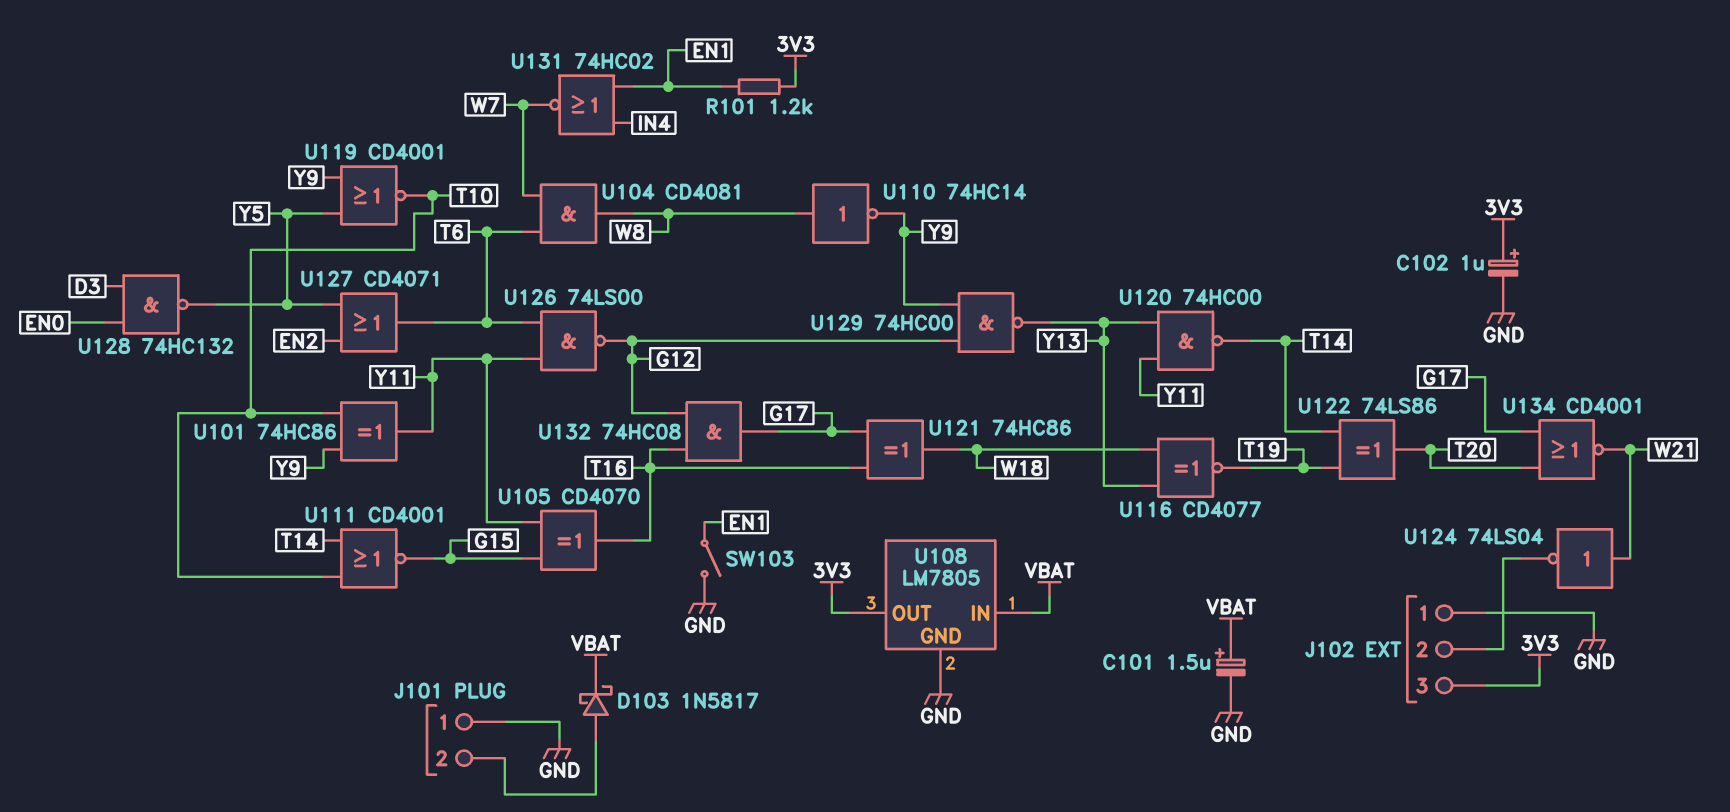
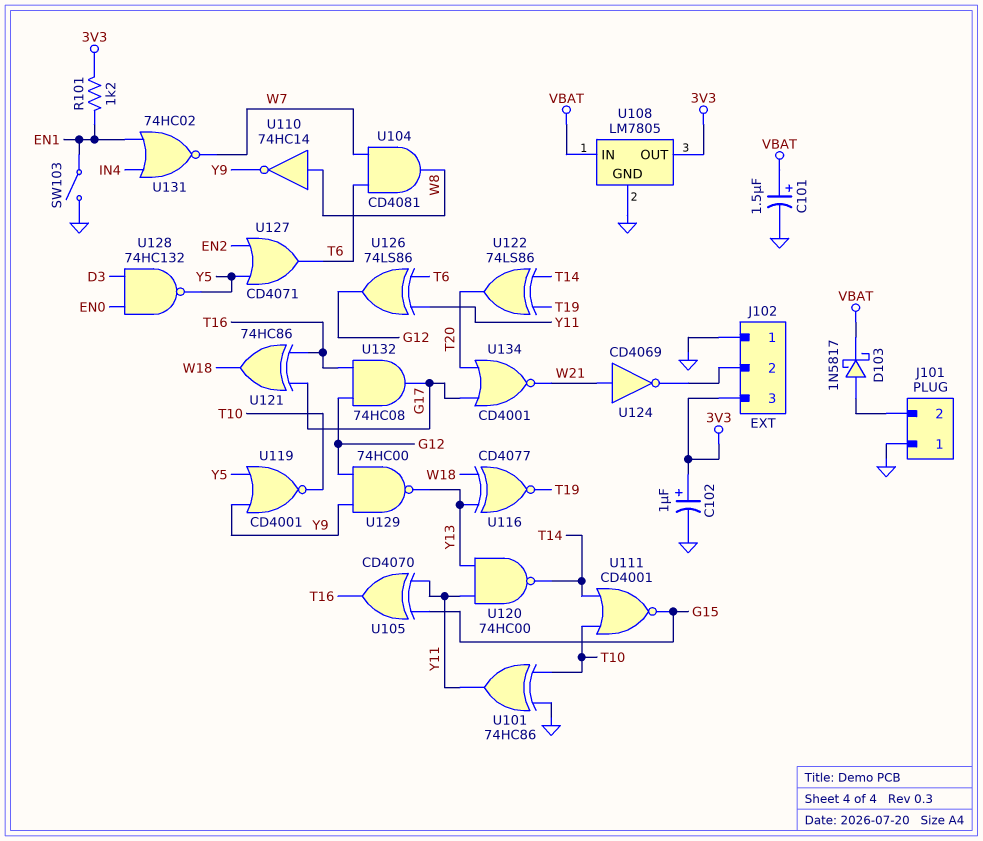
U101: XOR 74HC86 (in T10, in Y9, out Y11) -> XOR 74HC86 (in GND, in T10, out Y11)
U124: NOT 74LS04 (in W21, out J102/2) -> NOT CD4069 (in W21, out J102/2)
U126: NAND 74LS00 (in T6, in Y11, out G12) -> XOR 74LS86 (in T6, in Y11, out G12)

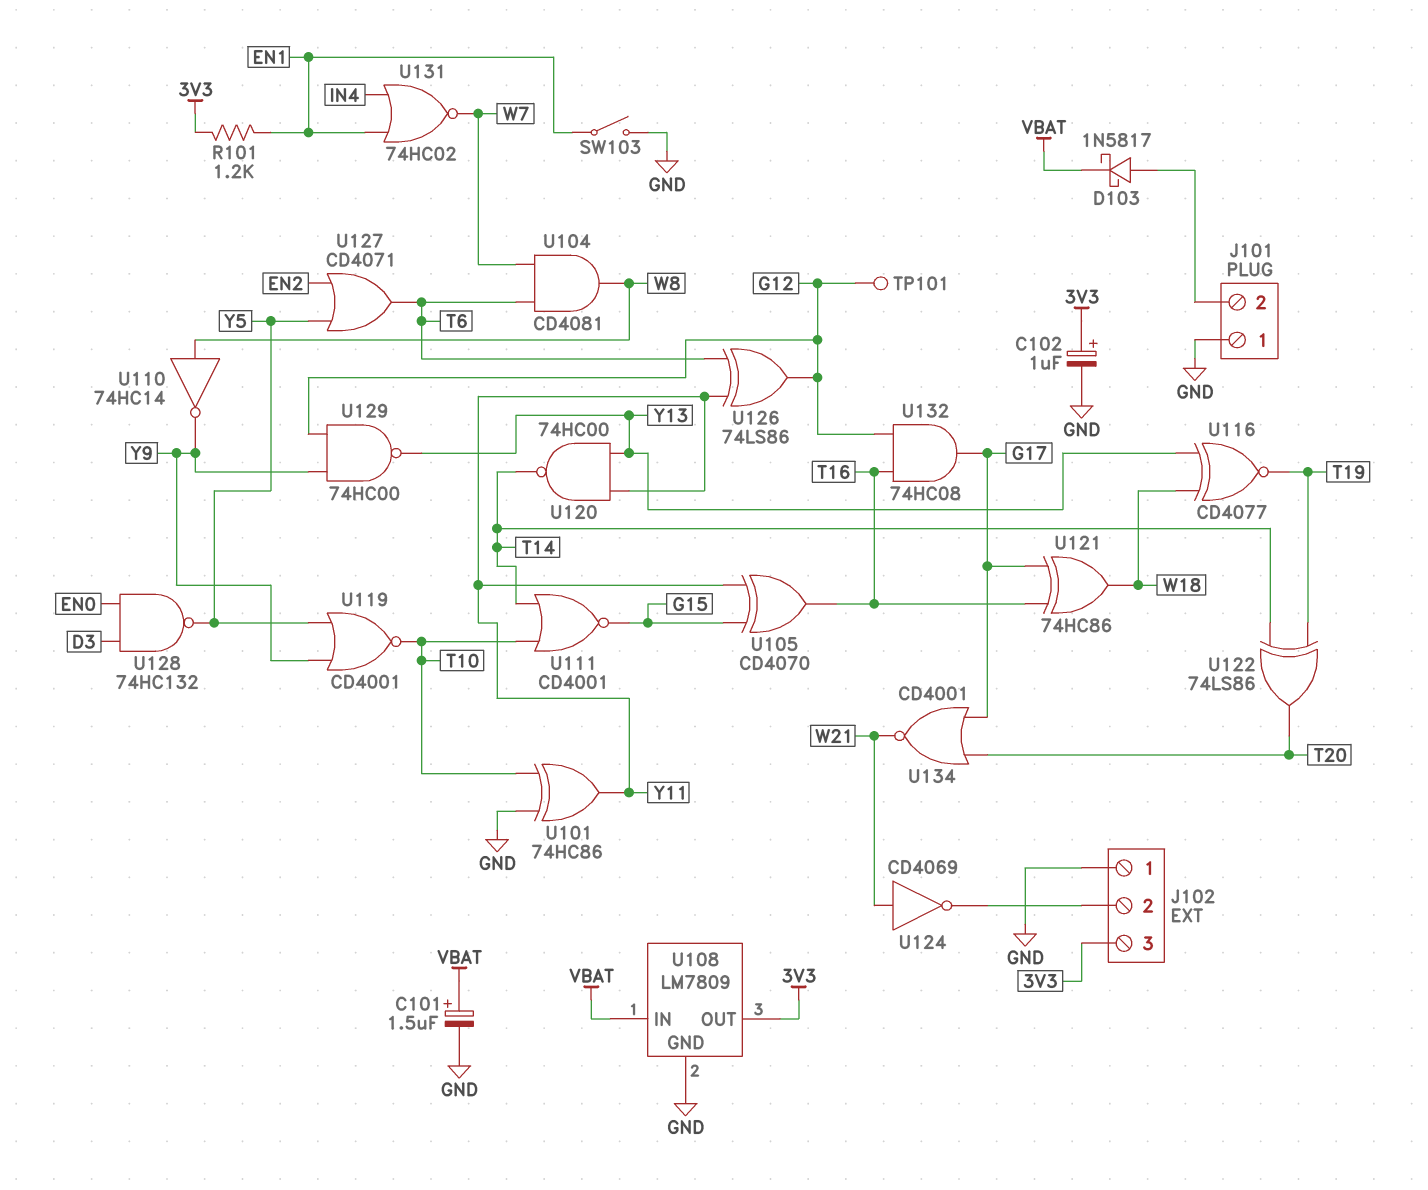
TP101: none -> test point (G12)
U108: LM7805 -> LM7809

